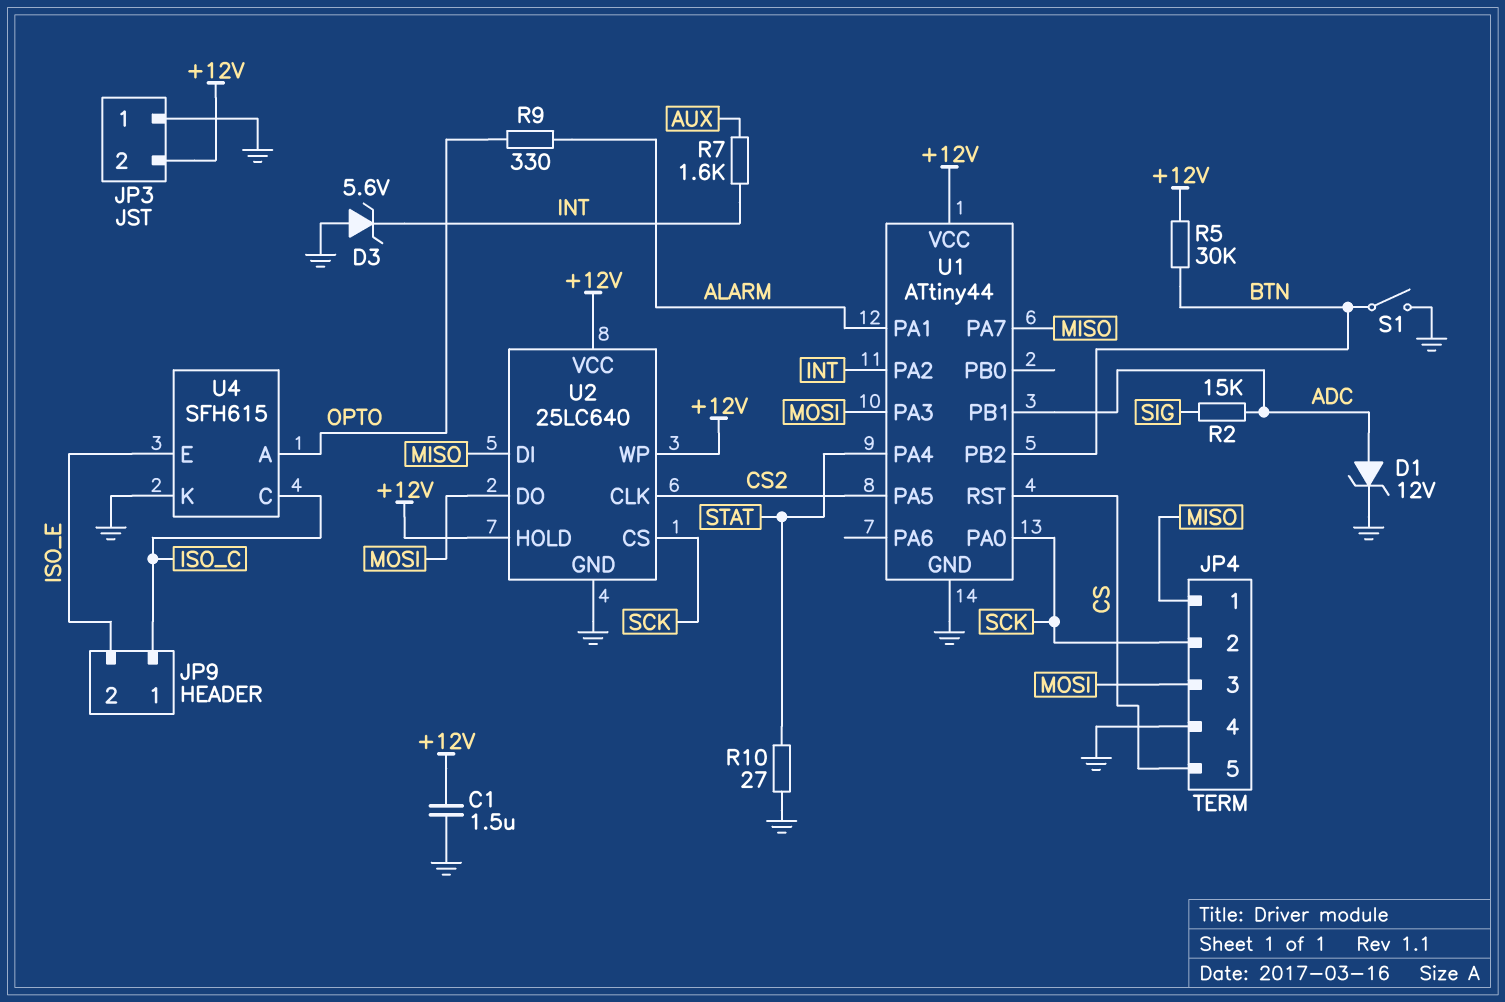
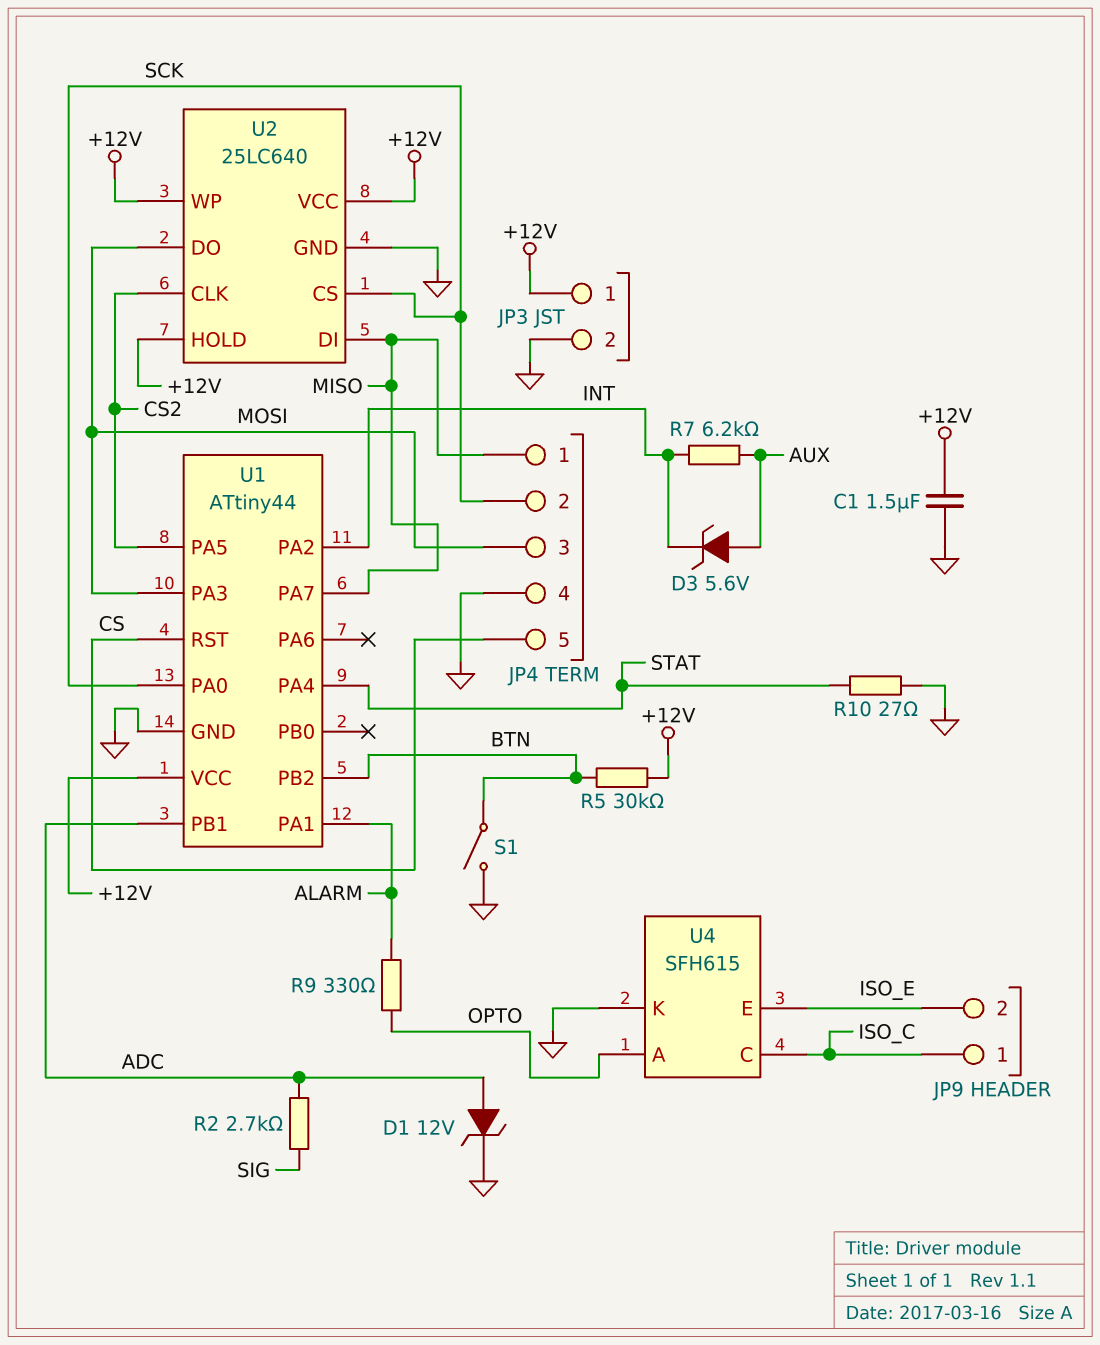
D3: zener 5.6V (A GND, K INT) -> zener 5.6V (A AUX, K INT)
JP3 pin 1: GND -> +12V
JP3 pin 2: +12V -> GND
R2: 15k (ADC, SIG) -> 2.7k (ADC, SIG)
R7: 1.6k (AUX, INT) -> 6.2k (AUX, INT)

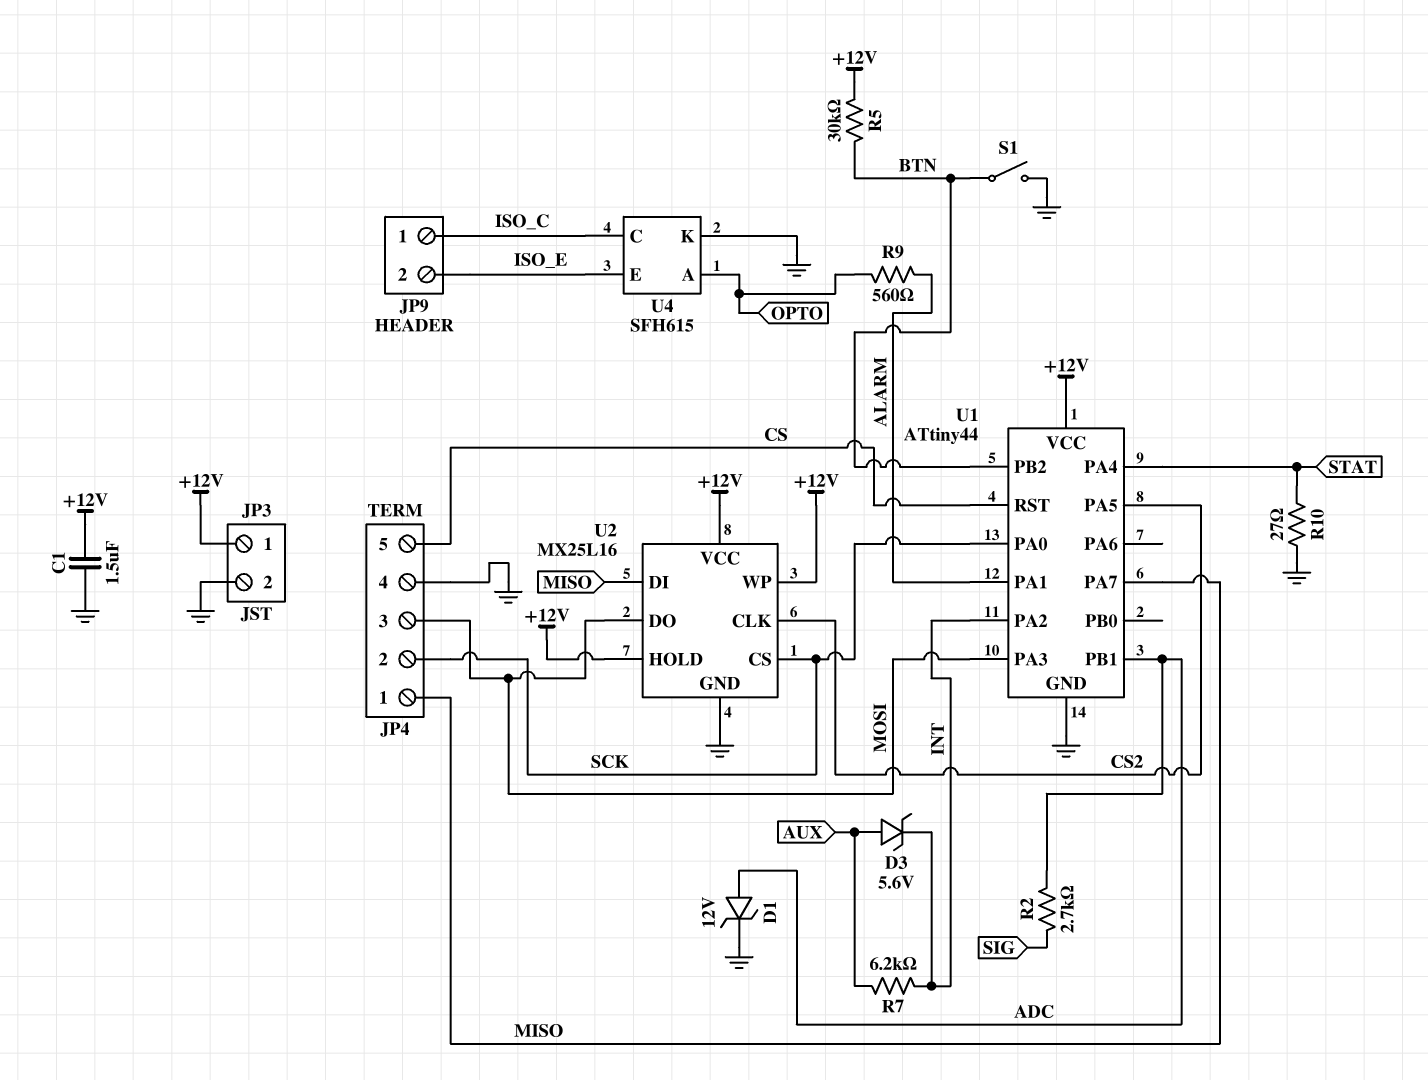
R9: 330 (ALARM, OPTO) -> 560 (ALARM, OPTO)
U2: 25LC640 -> MX25L16

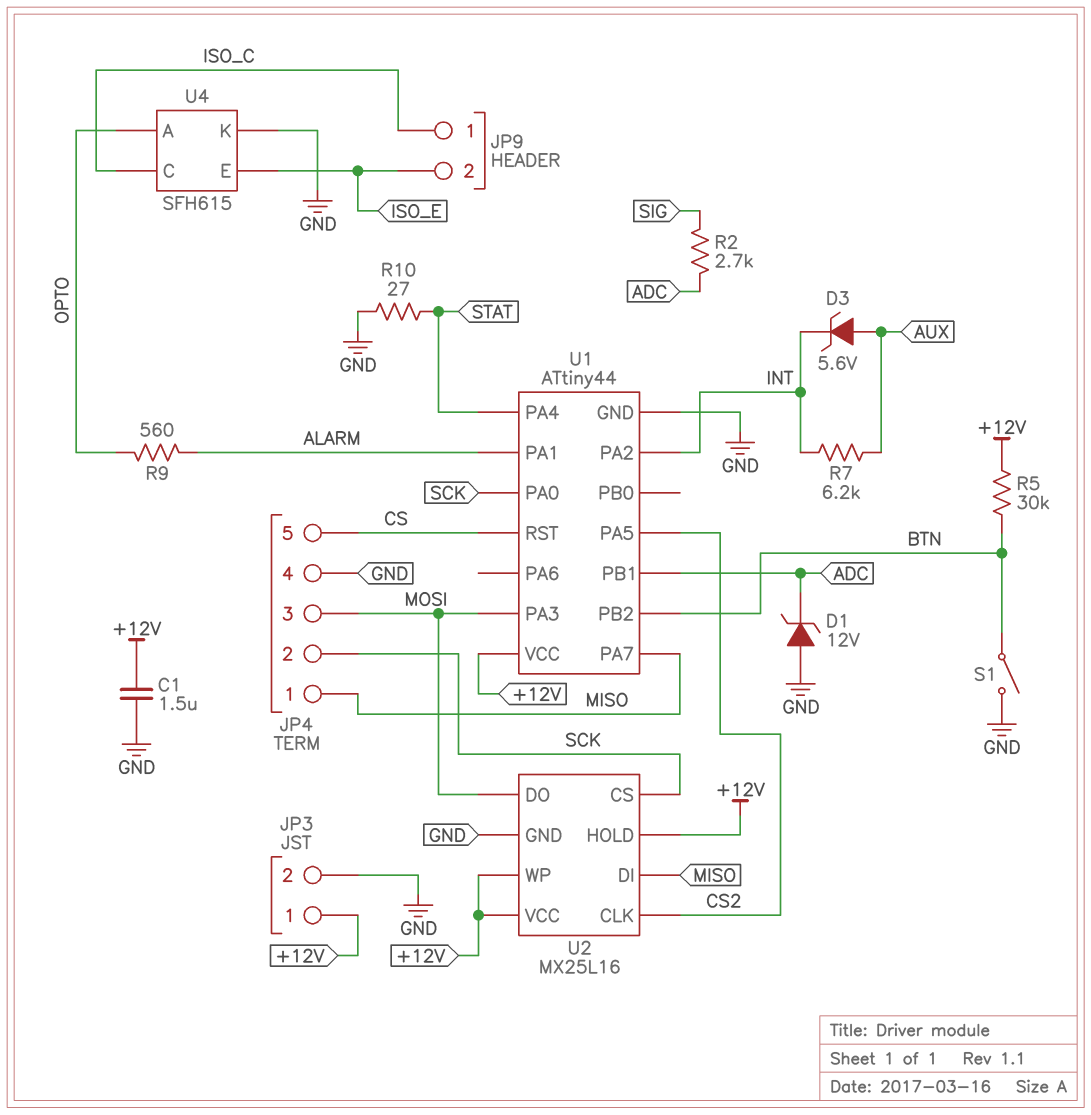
D1: zener 12V (A ADC, K GND) -> zener 12V (A GND, K ADC)

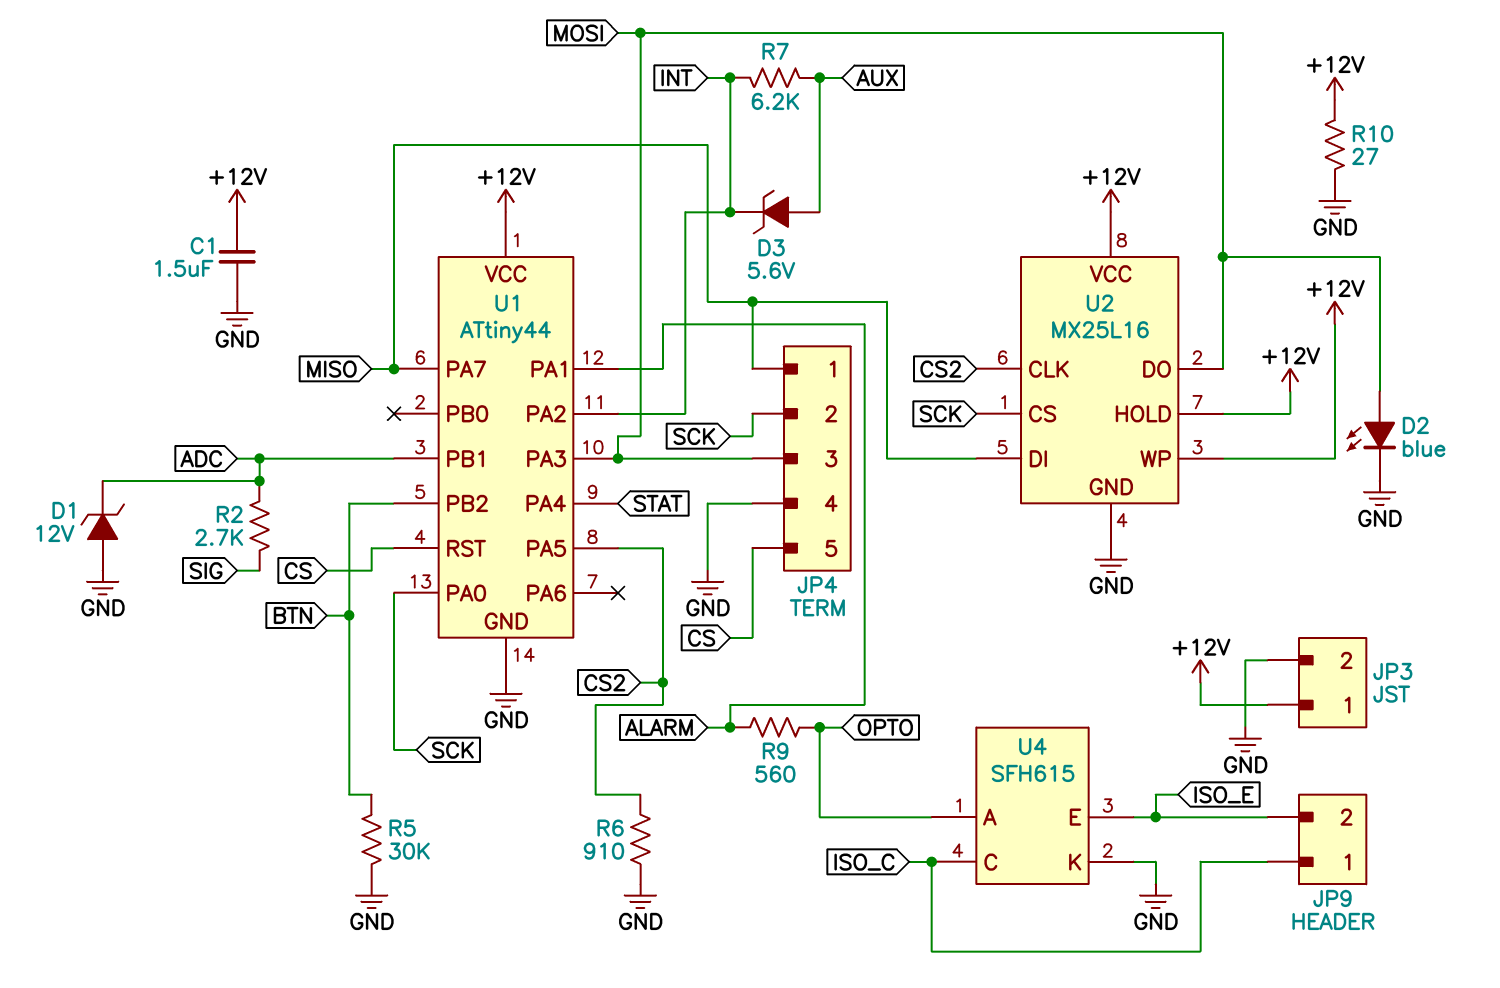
D2: none -> LED blue (A MOSI, K GND)
R5: 30k (+12V, BTN) -> 30k (BTN, GND)
R6: none -> 910 (CS2, GND)
R10: 27 (GND, STAT) -> 27 (+12V, GND)
S1: switch (BTN, GND) -> none

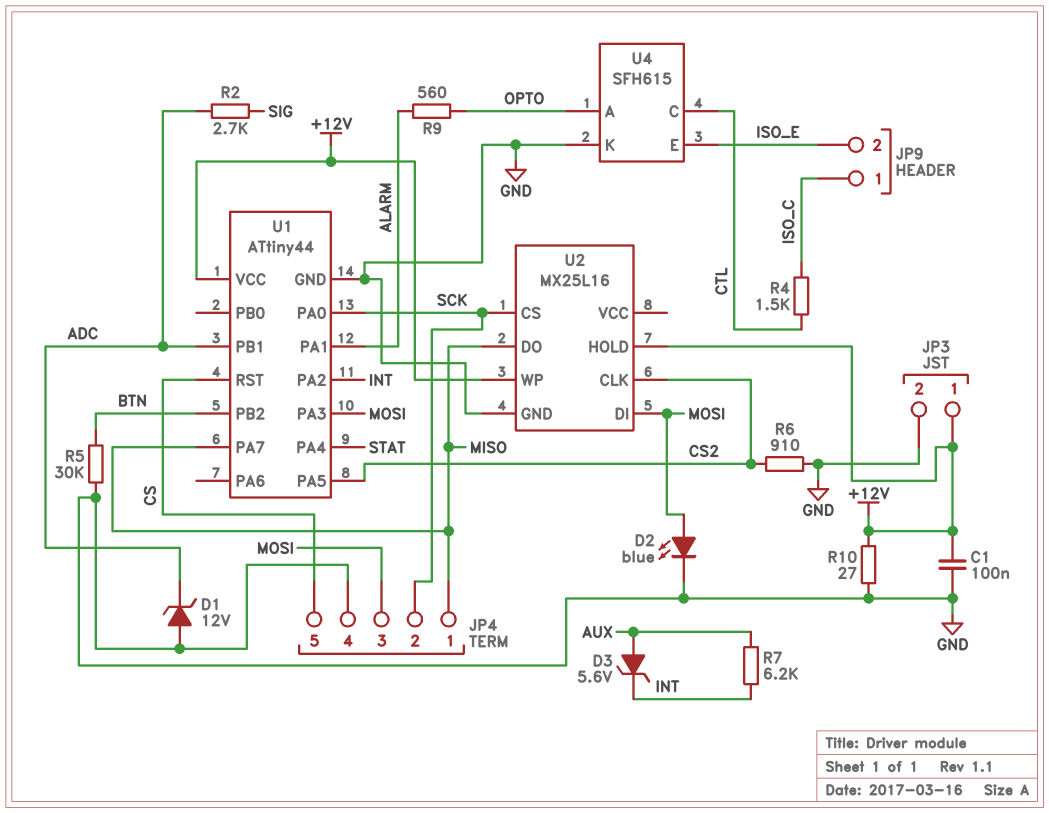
C1: 1.5uF (+12V, GND) -> 100nF (+12V, GND)
R4: none -> 1.5k (CTL, ISO_C)
U2 pin DI: MISO -> MOSI
U2 pin DO: MOSI -> MISO
U2 pin VCC: +12V -> none
U4 pin C: ISO_C -> CTL

